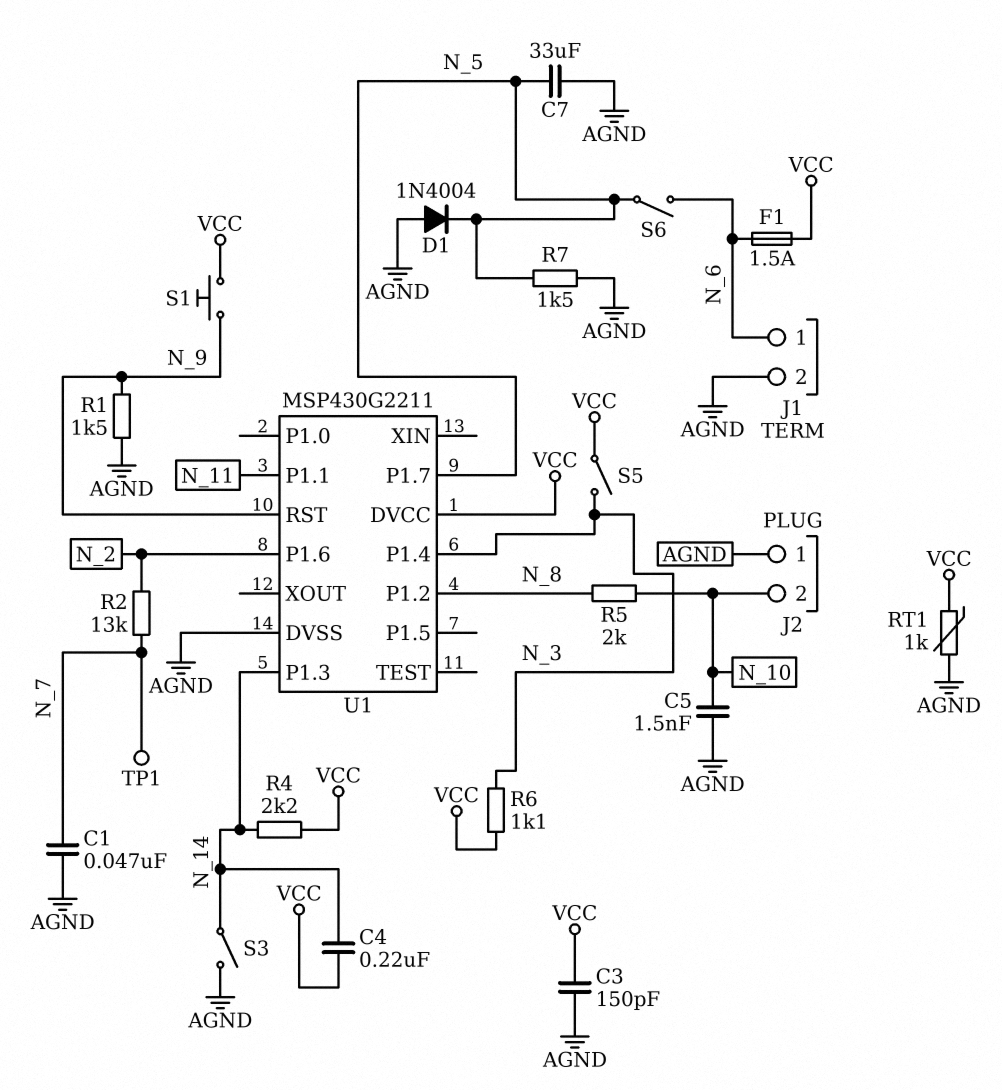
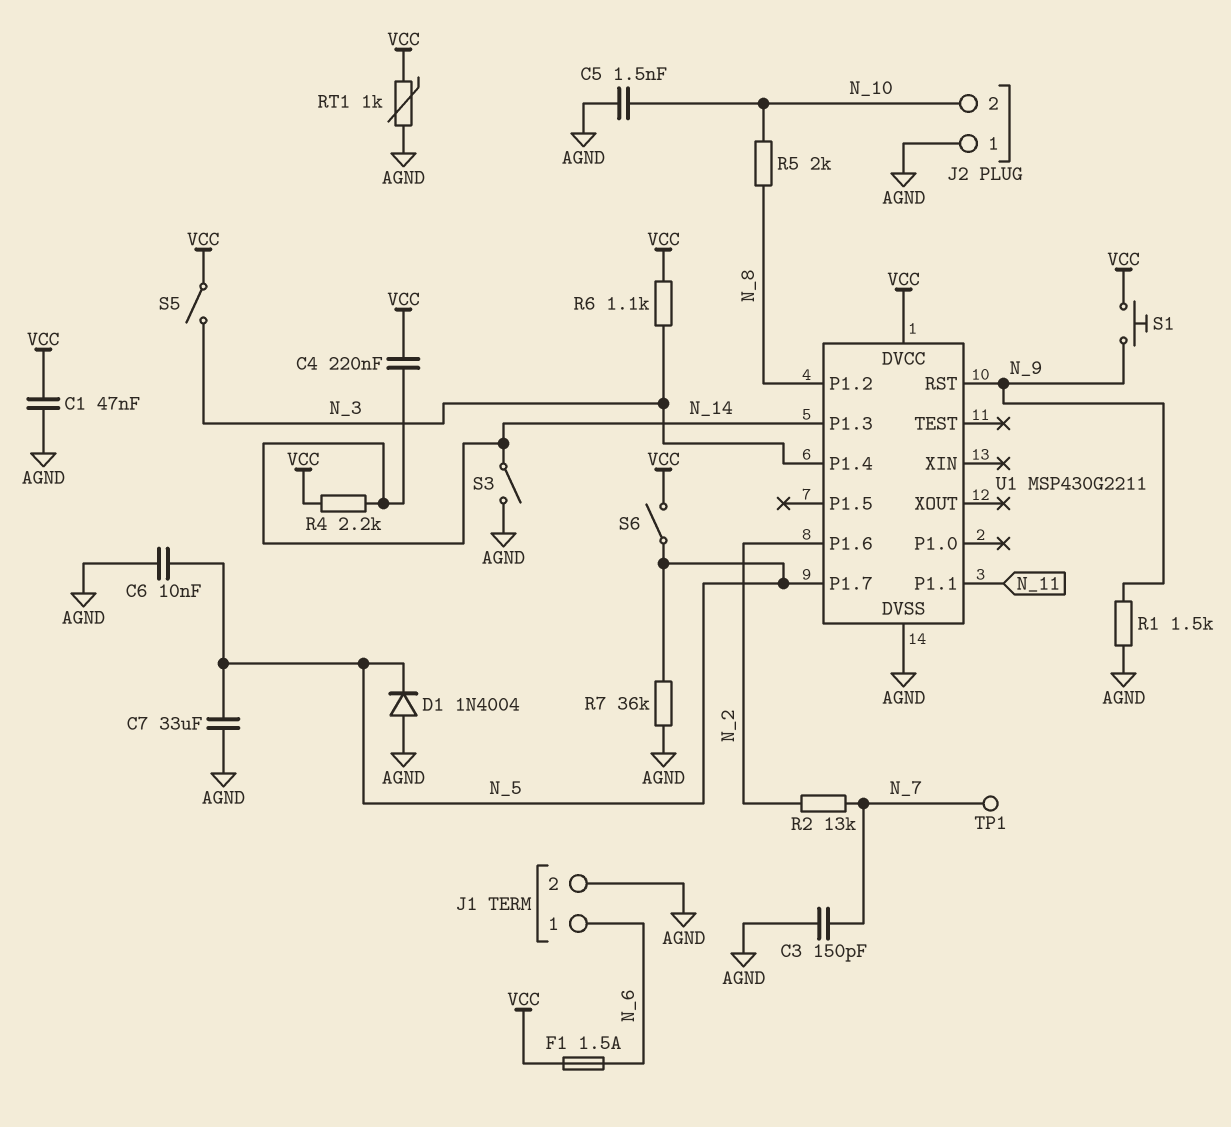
C1: 47nF (AGND, N_7) -> 47nF (AGND, VCC)
C3: 150pF (AGND, VCC) -> 150pF (AGND, N_7)
C6: none -> 10nF (AGND, N_5)
R7: 1.5k (AGND, N_5) -> 36k (AGND, N_5)
S6: switch (N_5, N_6) -> switch (N_5, VCC)

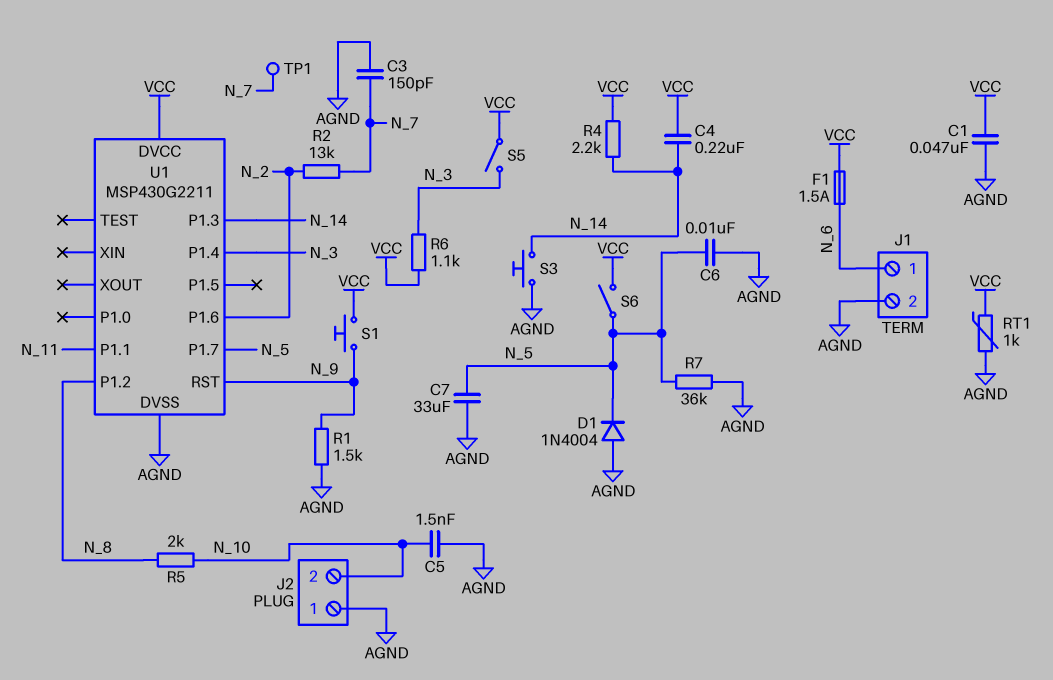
S3: switch (AGND, N_14) -> button (AGND, N_14)

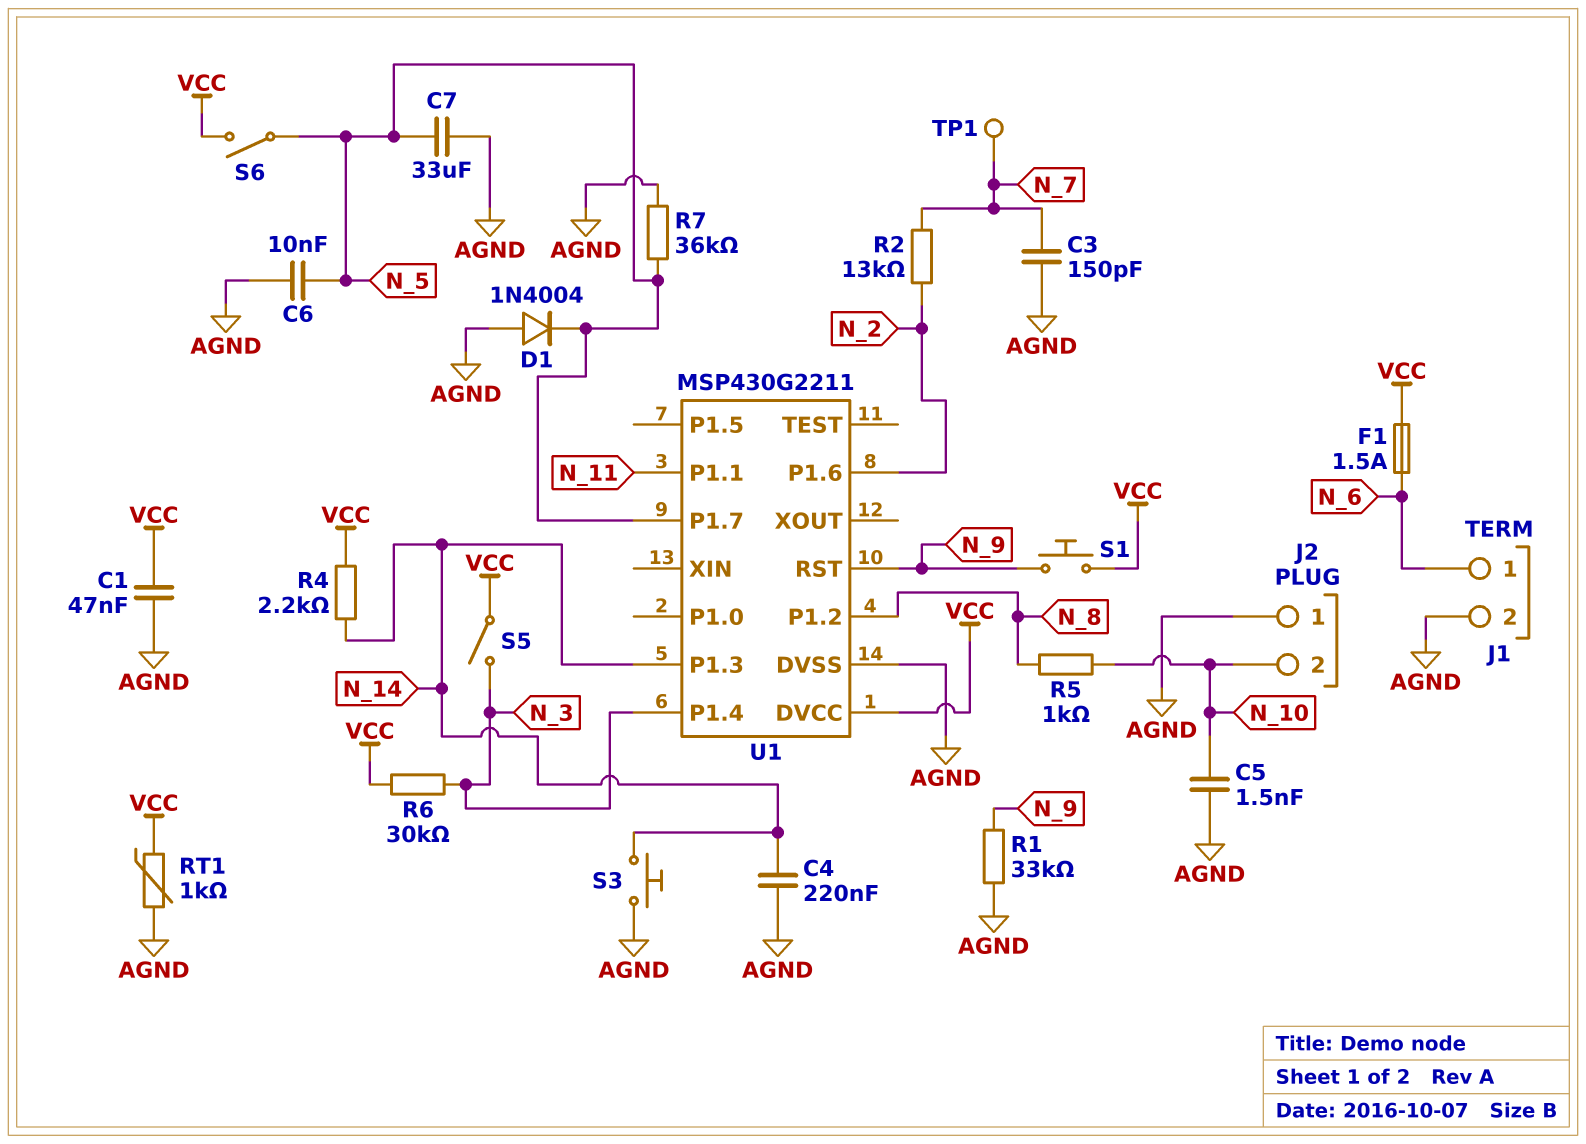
C4: 220nF (N_14, VCC) -> 220nF (AGND, N_14)
R1: 1.5k (AGND, N_9) -> 33k (AGND, N_9)
R5: 2k (N_8, N_10) -> 1k (N_8, N_10)
R6: 1.1k (N_3, VCC) -> 30k (N_3, VCC)

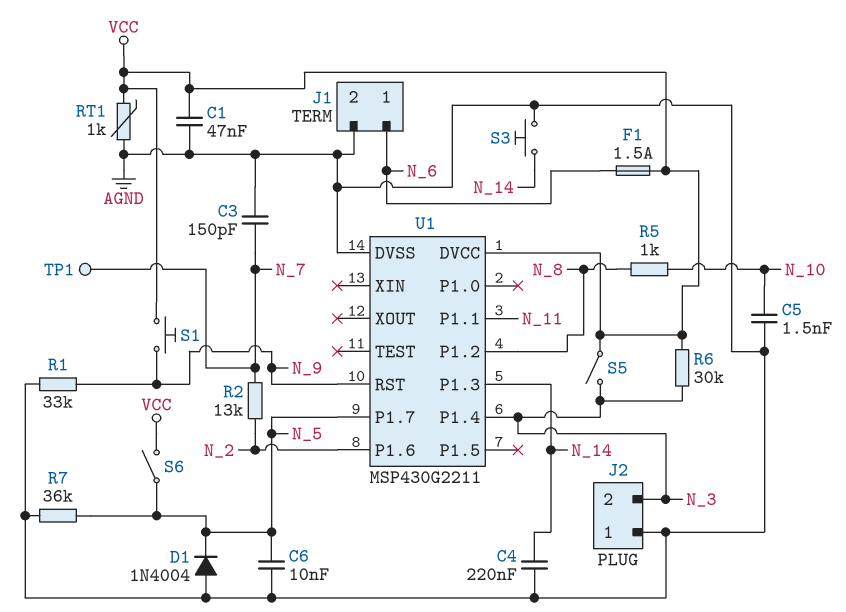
C7: 33uF (AGND, N_5) -> none
J2 pin 2: N_10 -> N_3
R4: 2.2k (N_14, VCC) -> none

